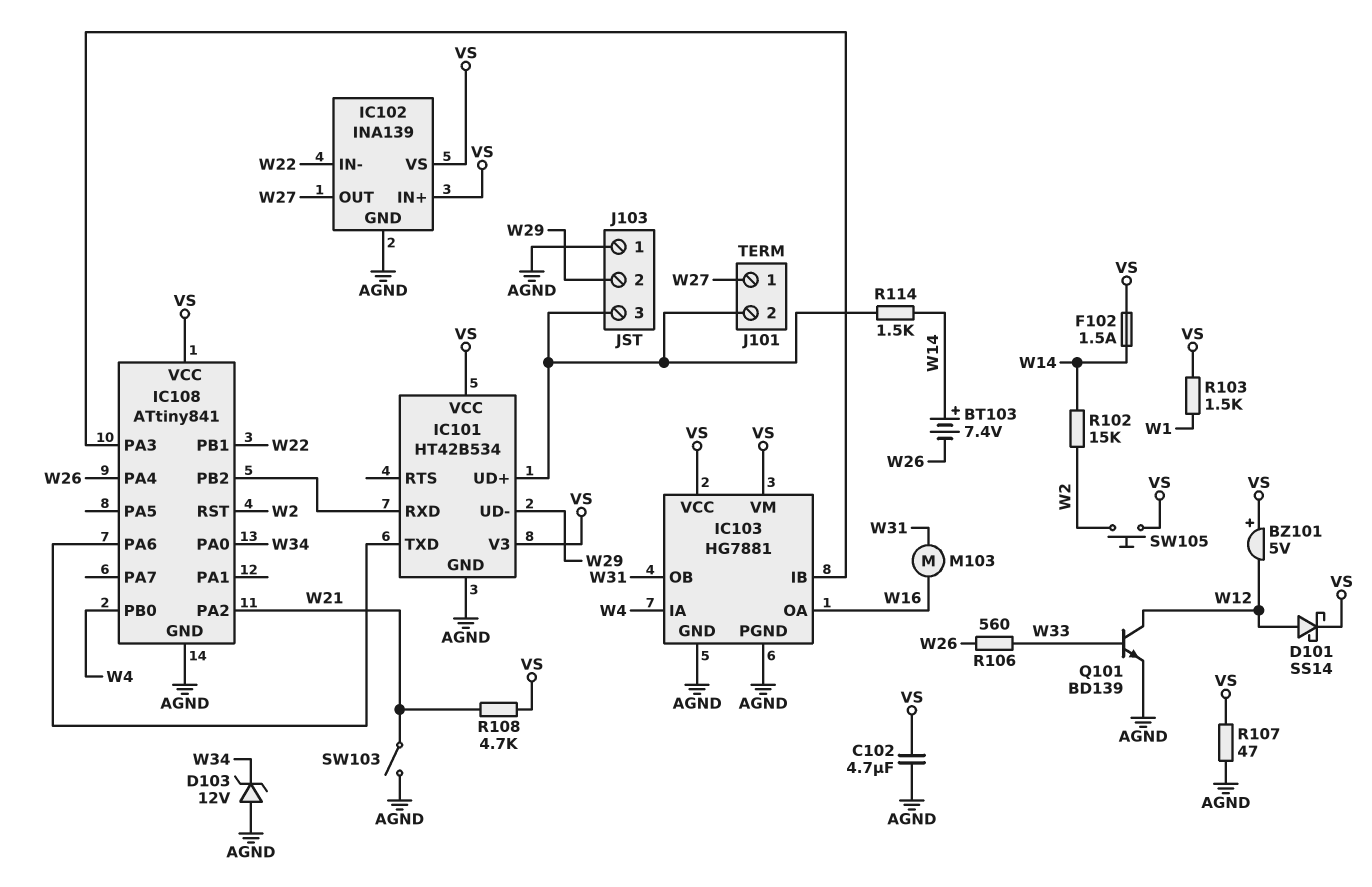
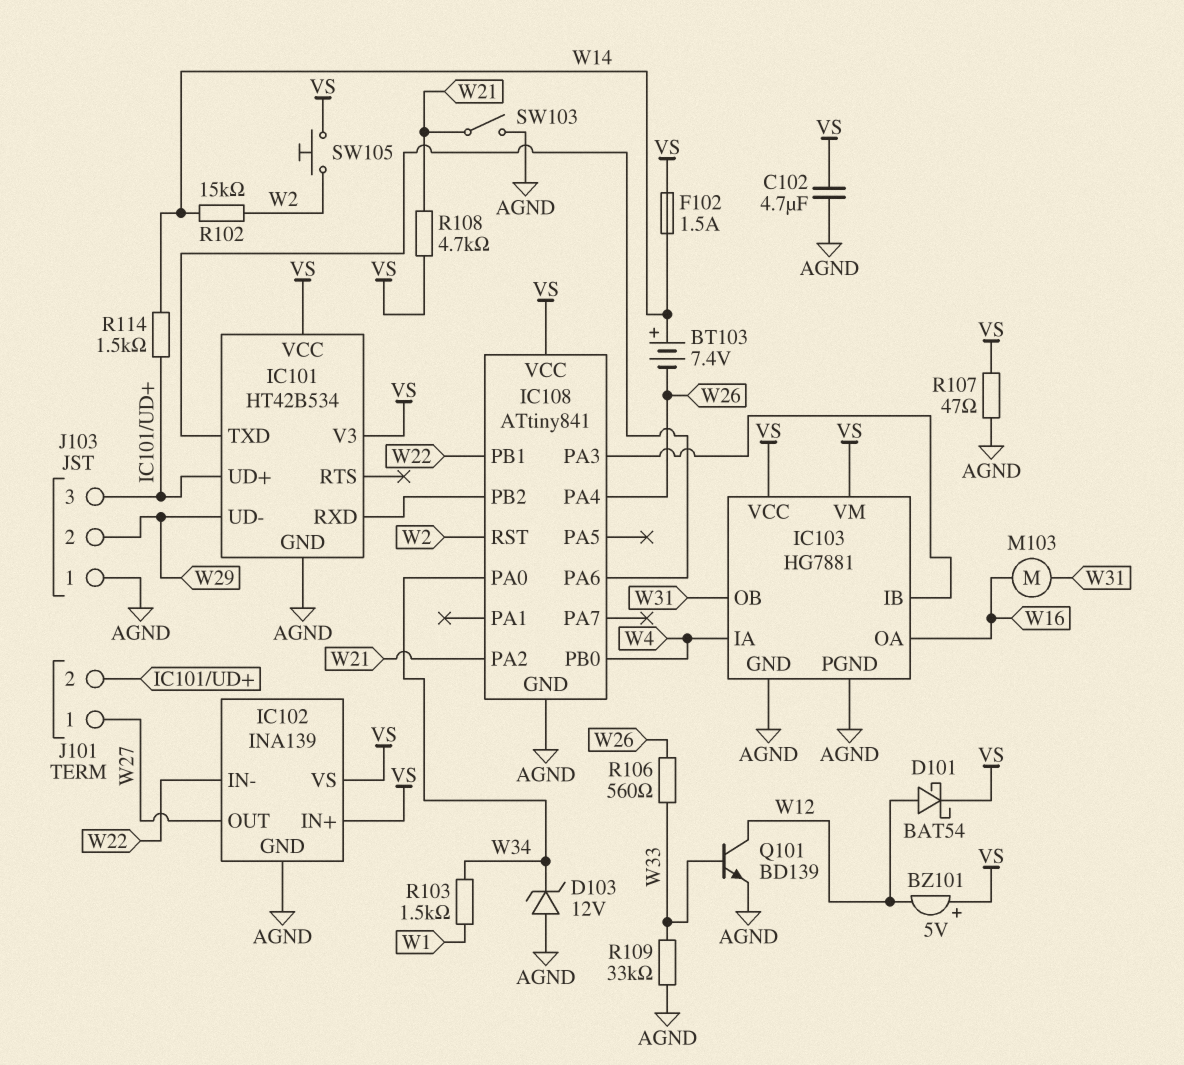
D101: schottky SS14 (A W12, K VS) -> schottky BAT54 (A W12, K VS)
R103: 1.5k (VS, W1) -> 1.5k (W1, W34)
R109: none -> 33k (AGND, W33)

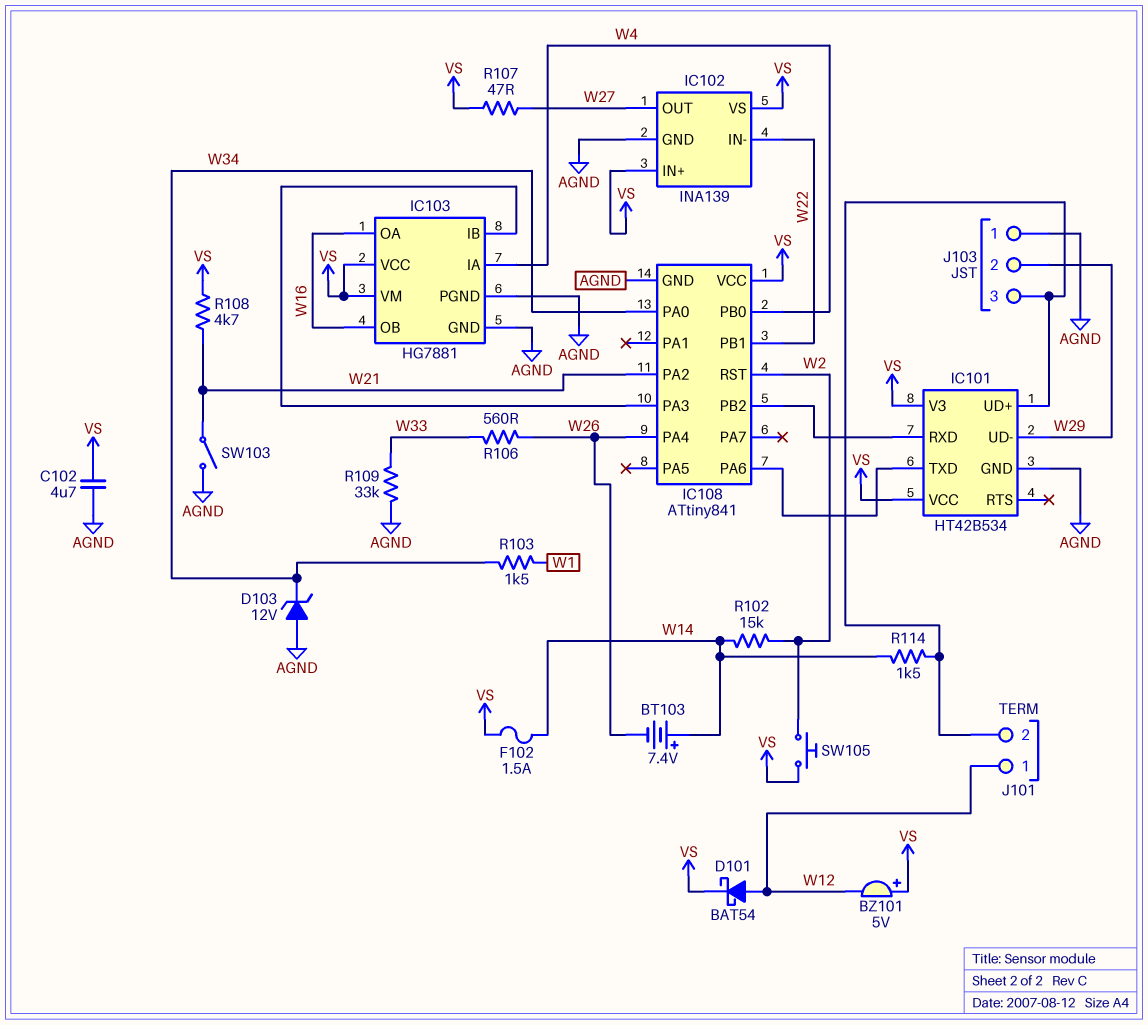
IC103 pin OB: W31 -> W16
J101 pin 1: W27 -> W12
M103: motor (W16, W31) -> none
Q101: NPN BD139 (B W33, C W12, E AGND) -> none
R107: 47 (AGND, VS) -> 47 (VS, W27)

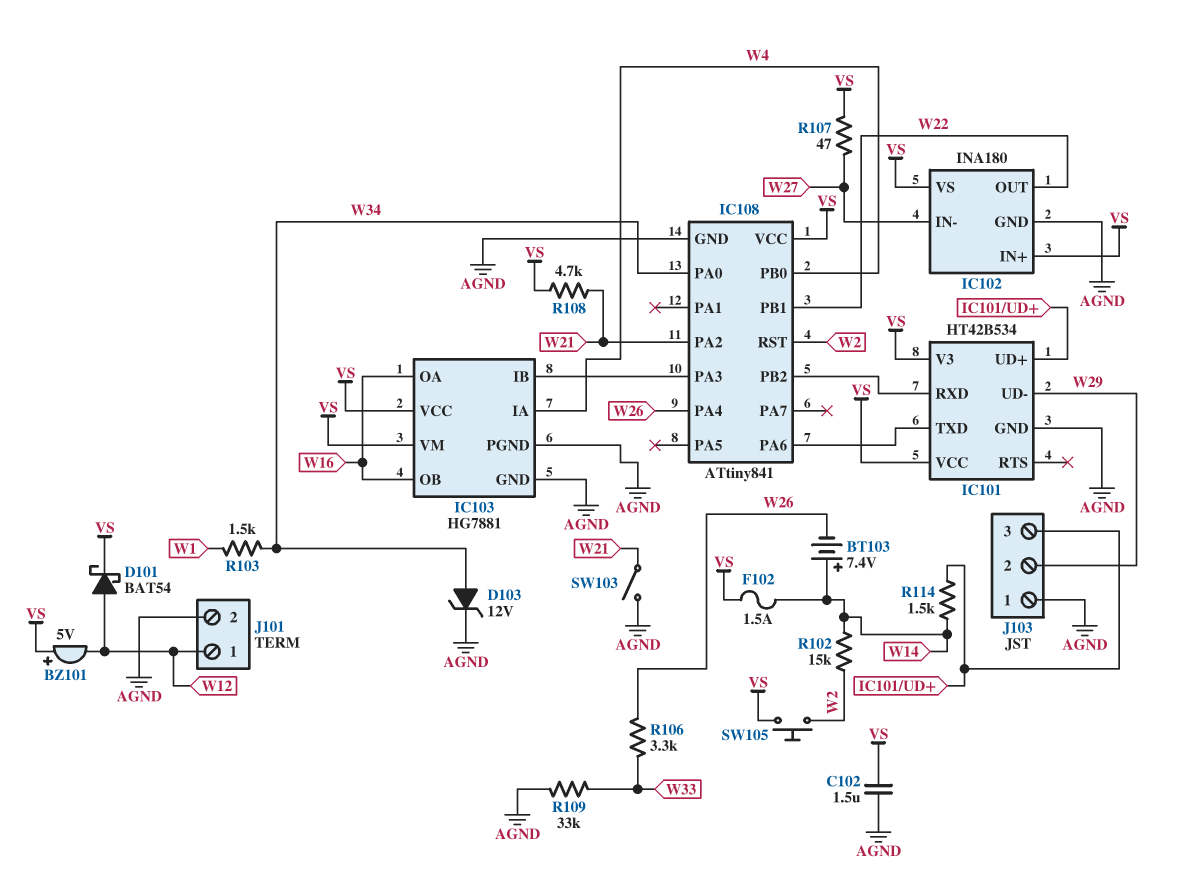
C102: 4.7uF (AGND, VS) -> 1.5uF (AGND, VS)
D103: zener 12V (A AGND, K W34) -> zener 12V (A W34, K AGND)
IC102: INA139 -> INA180
IC102 pin IN-: W22 -> W27
IC102 pin OUT: W27 -> W22
J101 pin 2: IC101/UD+ -> AGND
R106: 560 (W26, W33) -> 3.3k (W26, W33)

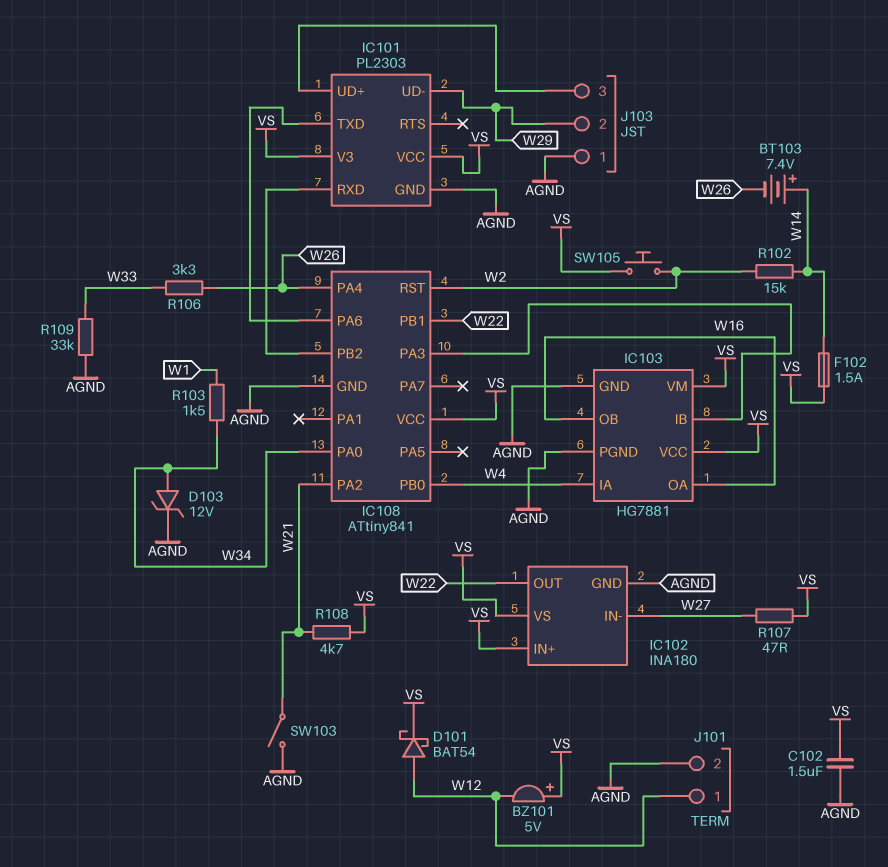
IC101: HT42B534 -> PL2303
R114: 1.5k (IC101/UD+, W14) -> none

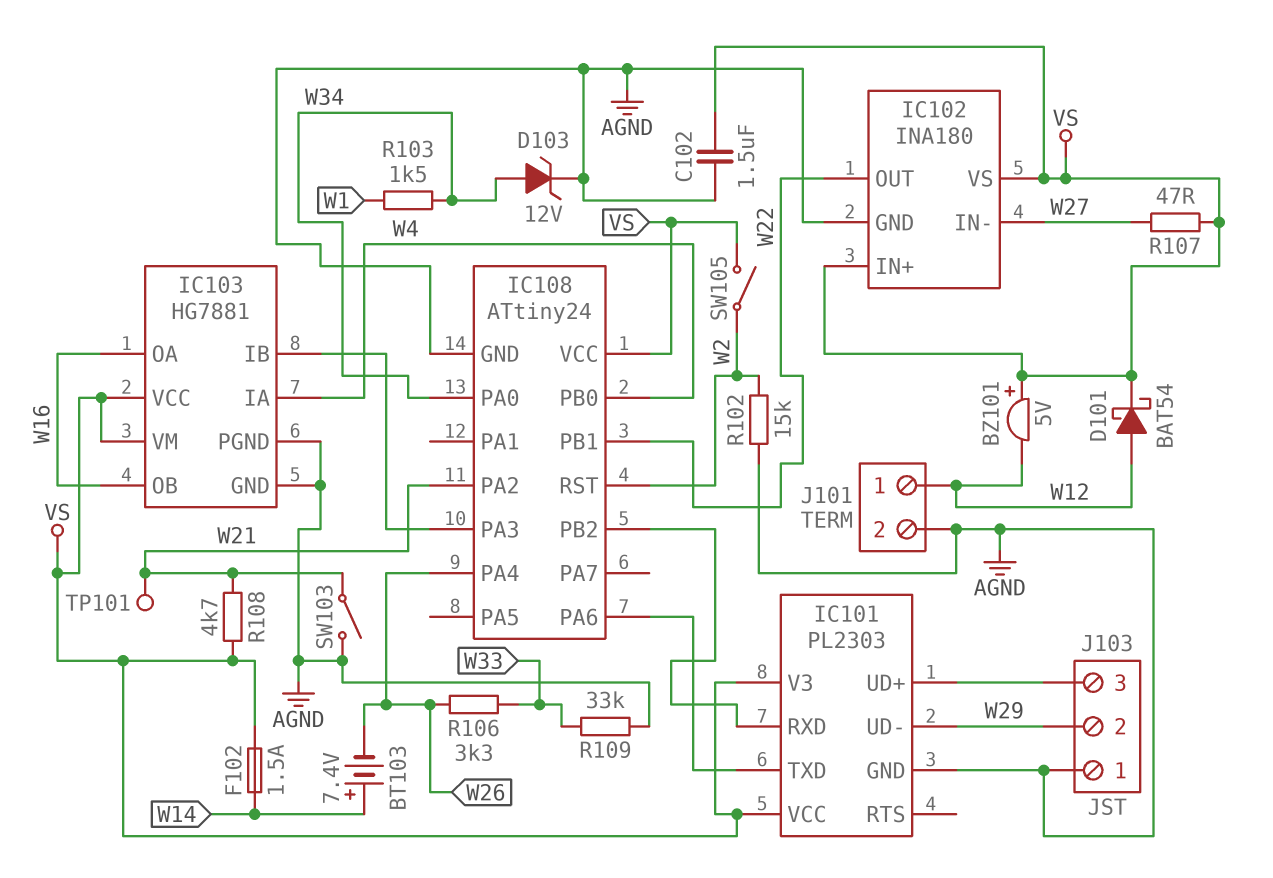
IC108: ATtiny841 -> ATtiny24
R102: 15k (W2, W14) -> 15k (AGND, W2)
SW105: button (VS, W2) -> switch (VS, W2)
TP101: none -> test point (W21)

